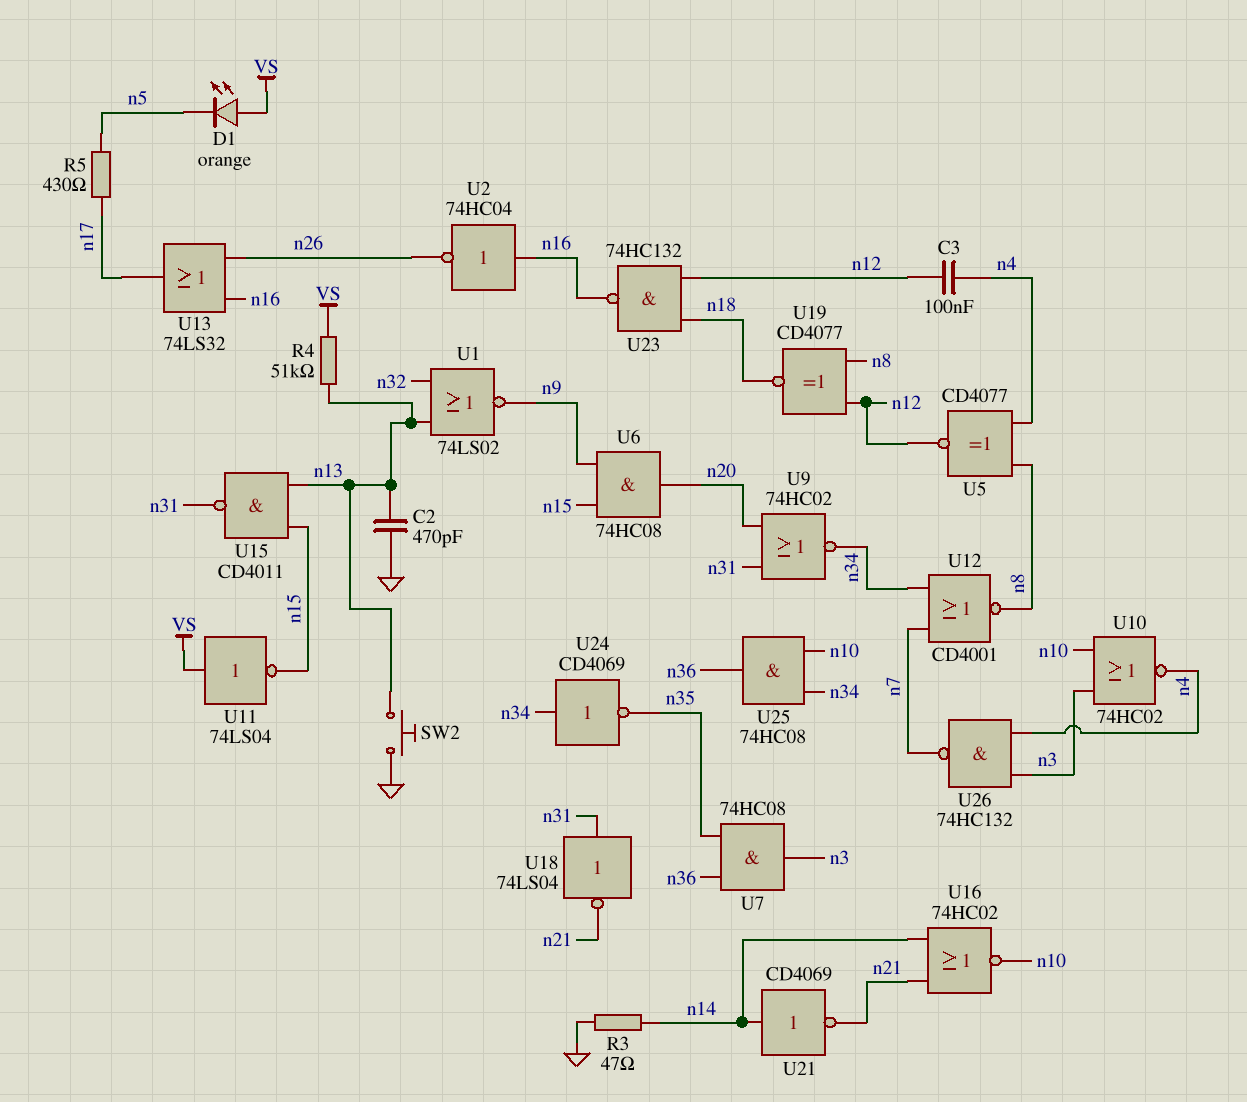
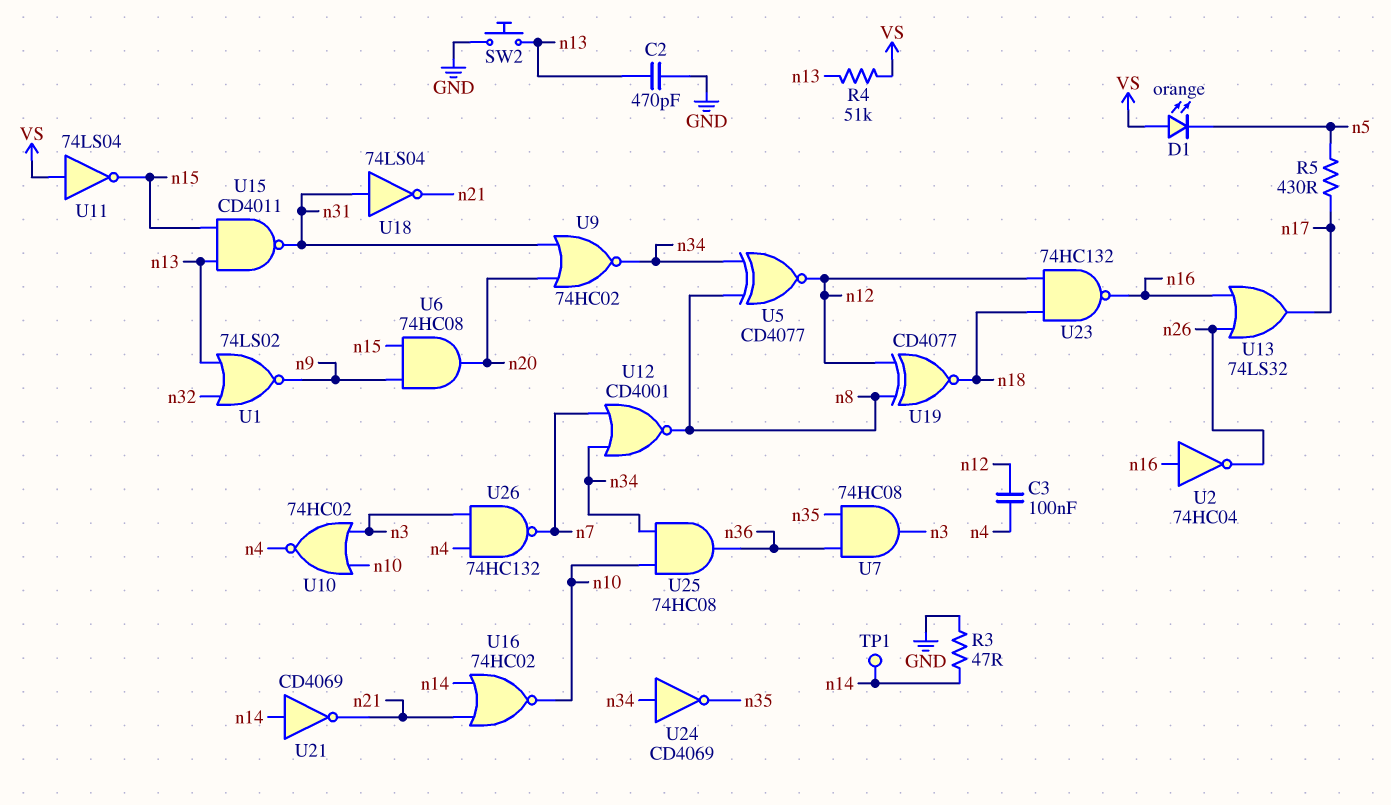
TP1: none -> test point (n14)
U5: XNOR CD4077 (in n4, in n8, out n12) -> XNOR CD4077 (in n8, in n34, out n12)

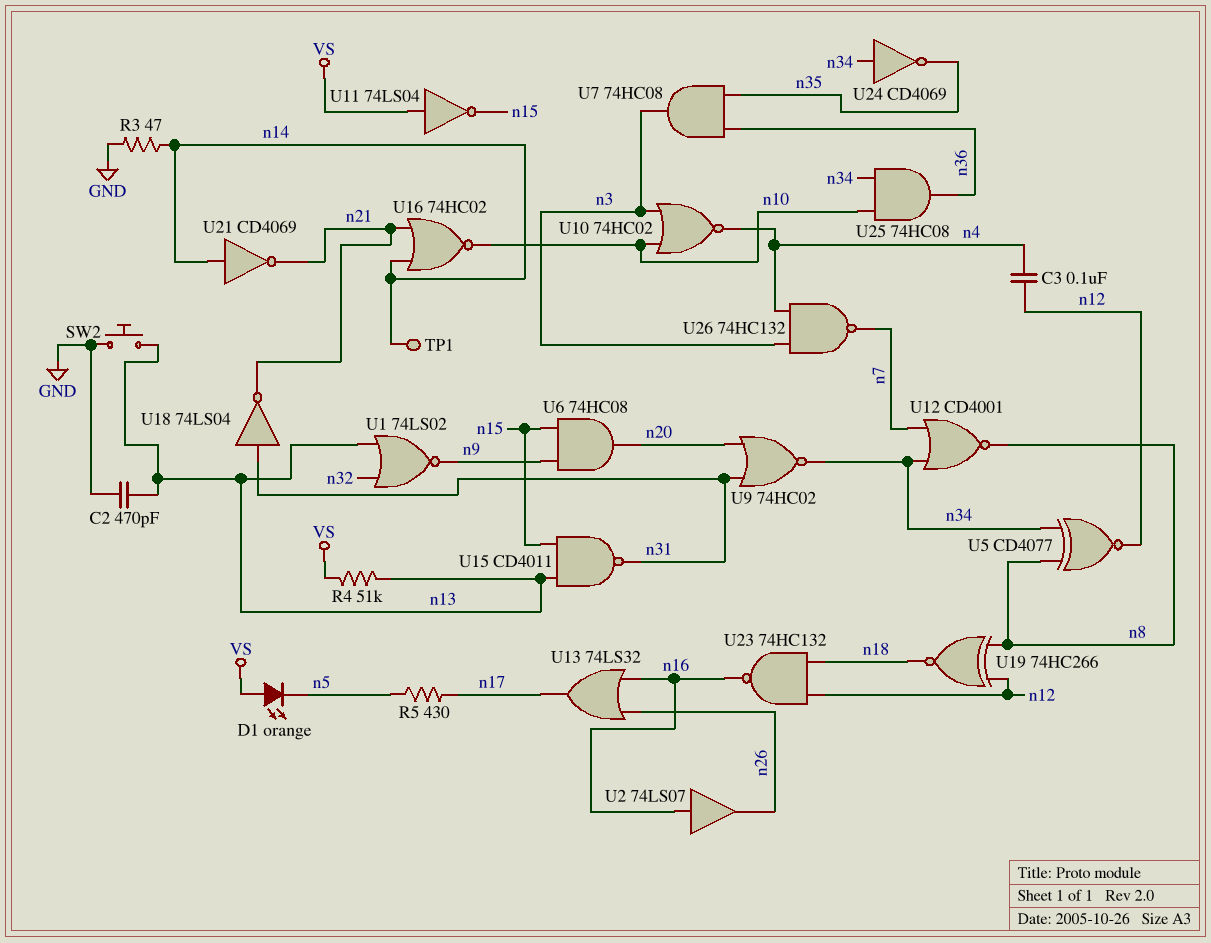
U2: NOT 74HC04 (in n16, out n26) -> buffer 74LS07 (in n16, out n26)
U19: XNOR CD4077 (in n8, in n12, out n18) -> XNOR 74HC266 (in n8, in n12, out n18)

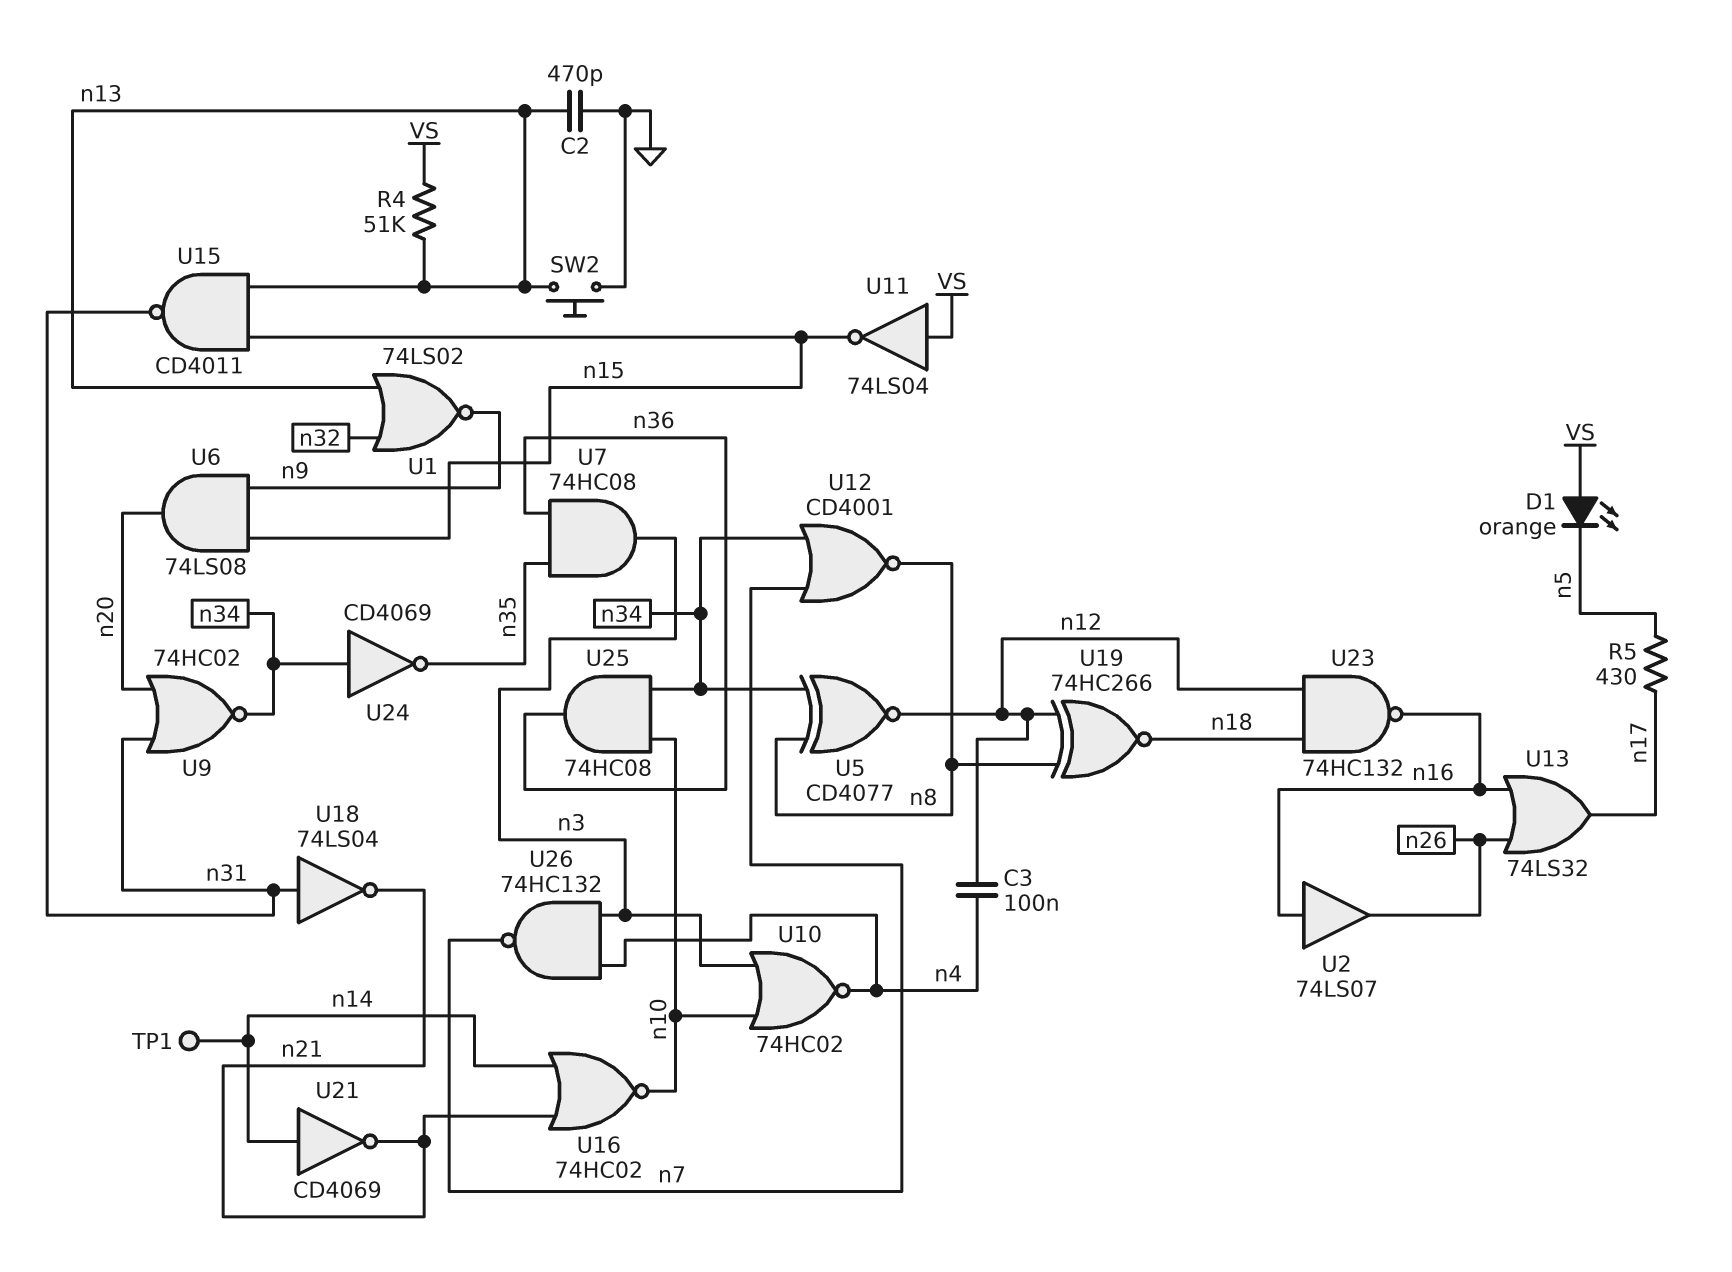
R3: 47 (GND, n14) -> none
U6: AND 74HC08 (in n9, in n15, out n20) -> AND 74LS08 (in n9, in n15, out n20)

